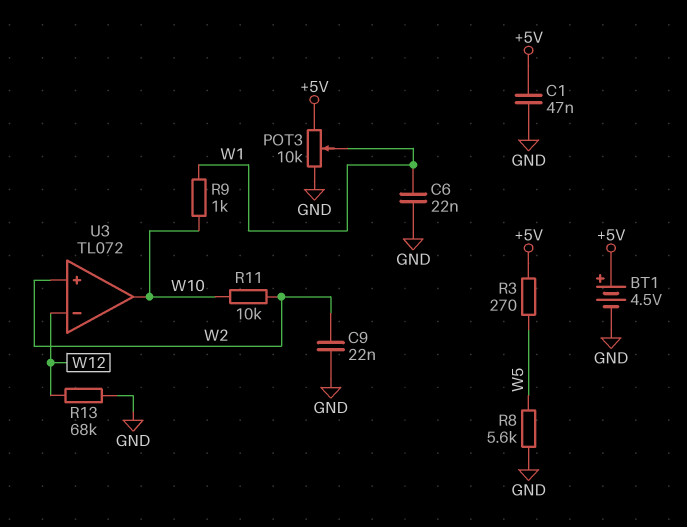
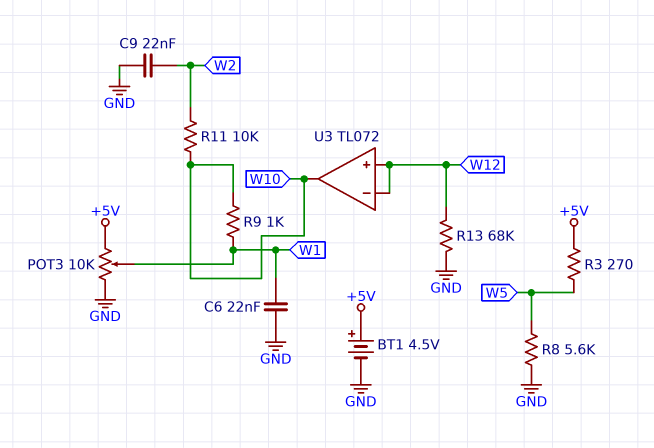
C1: 47nF (+5V, GND) -> none
U3 pin in+: W2 -> W12

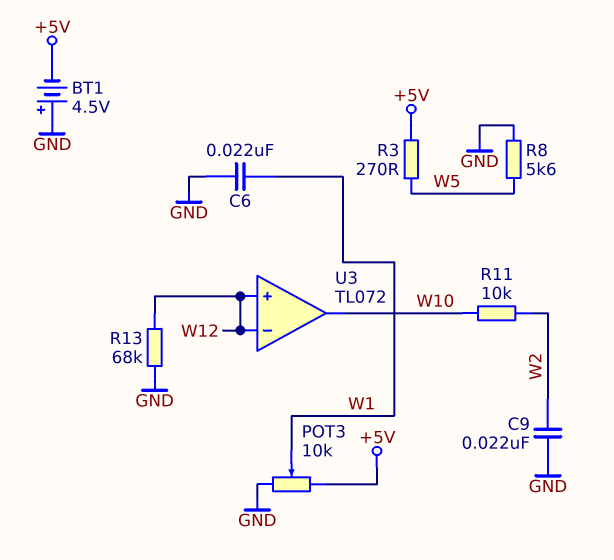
BT1: 4.5V (plus +5V, minus GND) -> 4.5V (plus GND, minus +5V)
R9: 1k (W1, W10) -> none

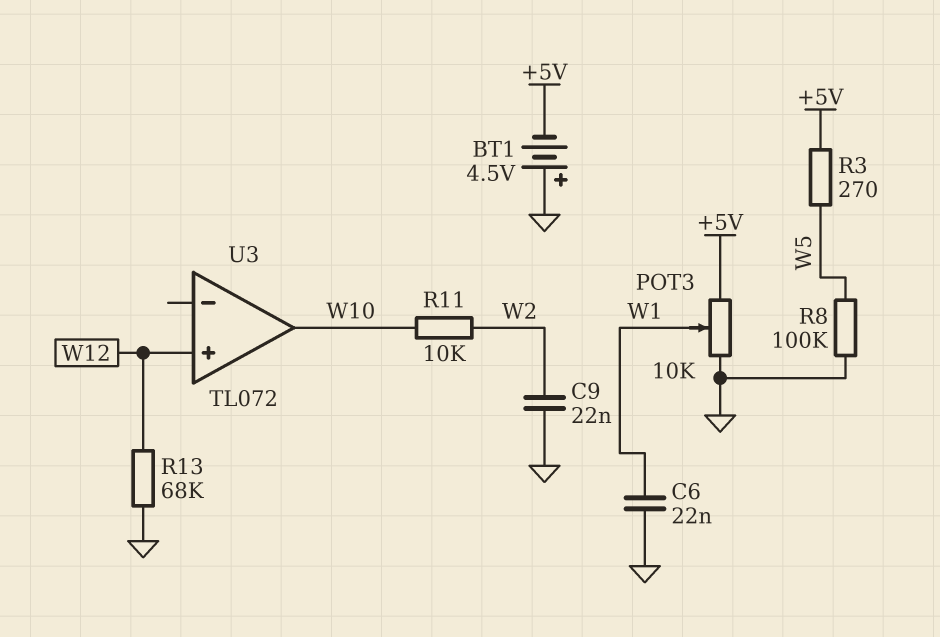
R8: 5.6k (GND, W5) -> 100k (GND, W5)
U3 pin in-: W12 -> none

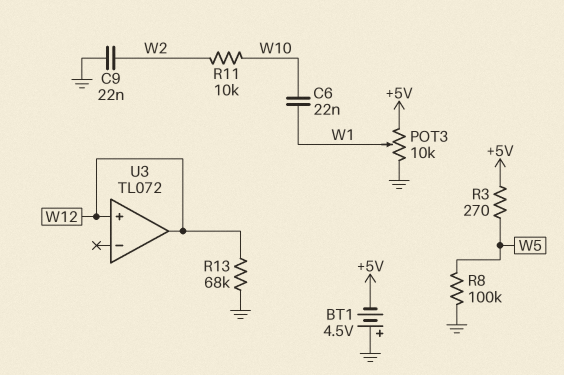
C6: 22nF (GND, W1) -> 22nF (W1, W10)
U3 pin out: W10 -> W12

